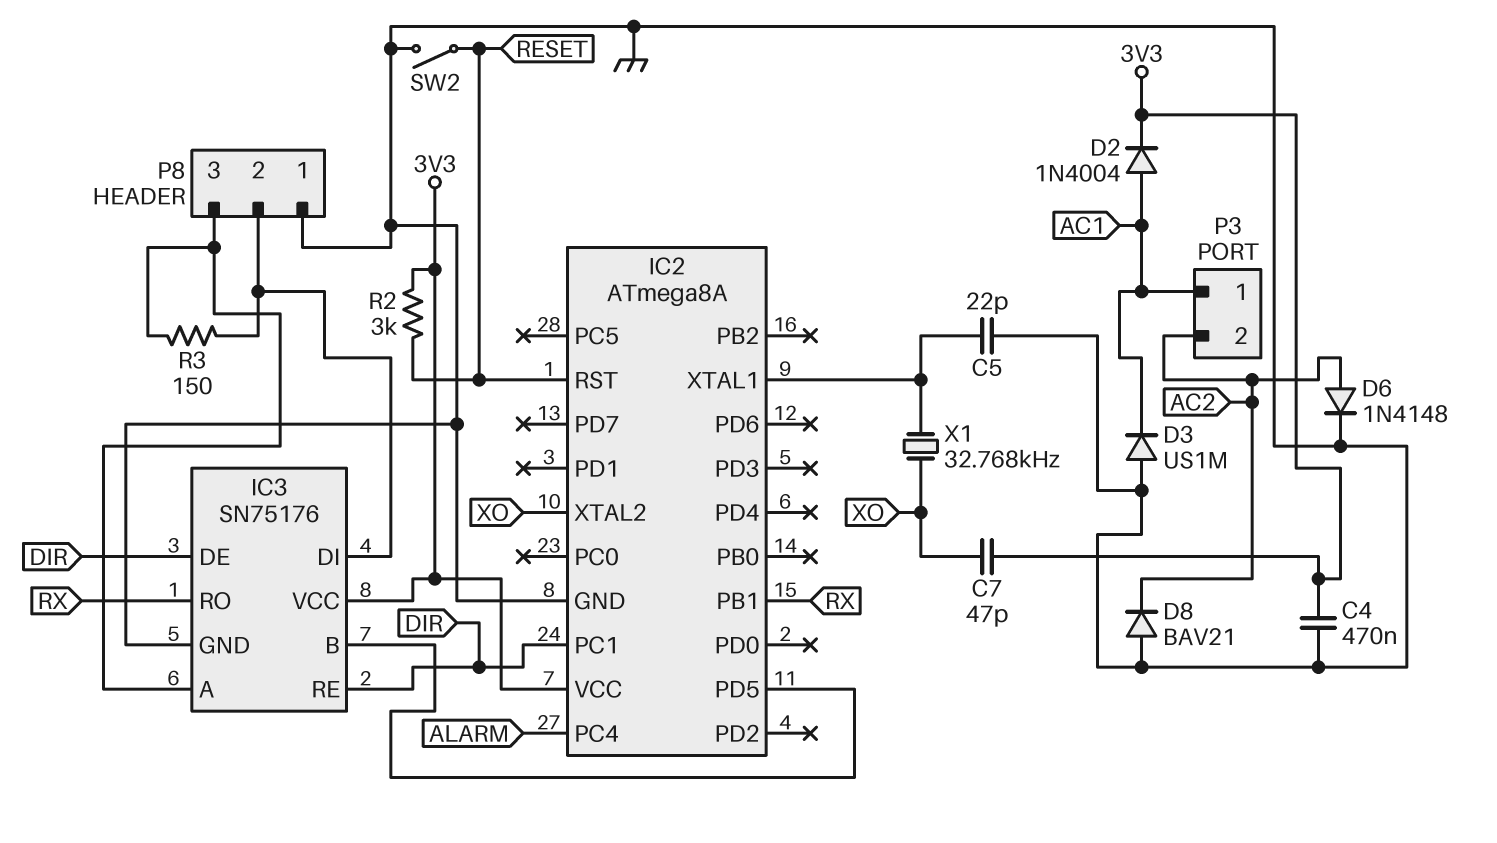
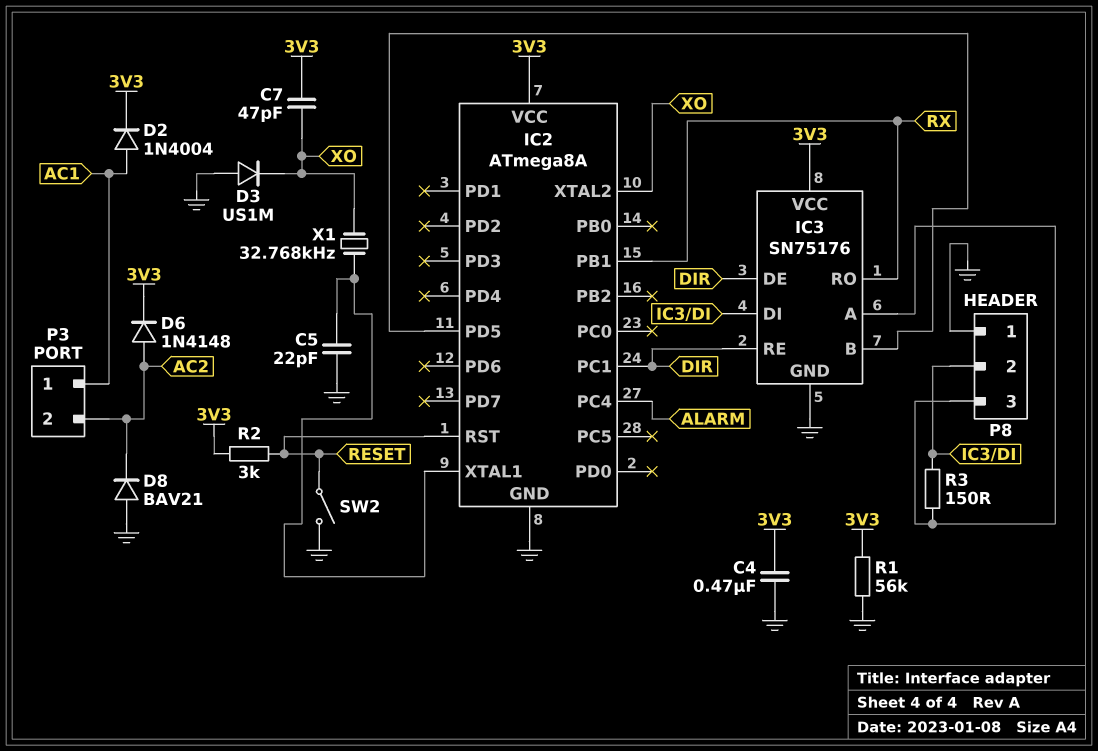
D3: diode US1M (A GND, K AC1) -> diode US1M (A GND, K XO)
D6: diode 1N4148 (A AC2, K GND) -> diode 1N4148 (A AC2, K 3V3)
R1: none -> 56k (3V3, GND)

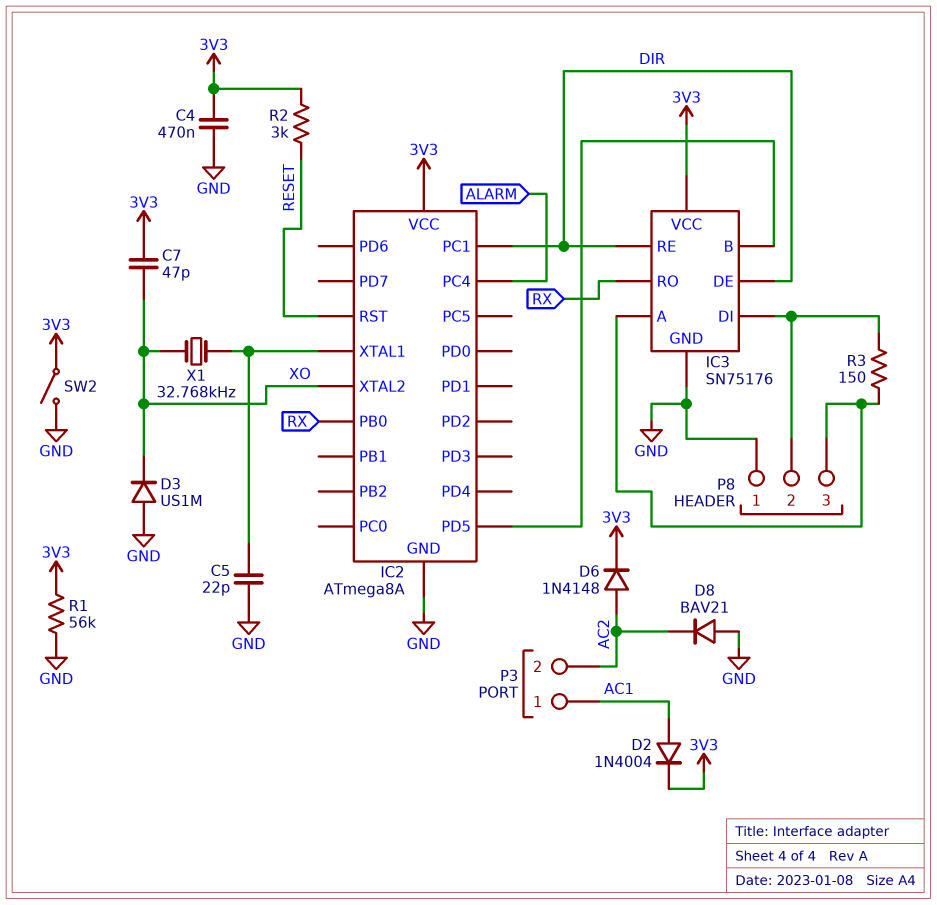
IC2 pin PB0: none -> RX
IC2 pin PB1: RX -> none
SW2: switch (GND, RESET) -> switch (3V3, GND)

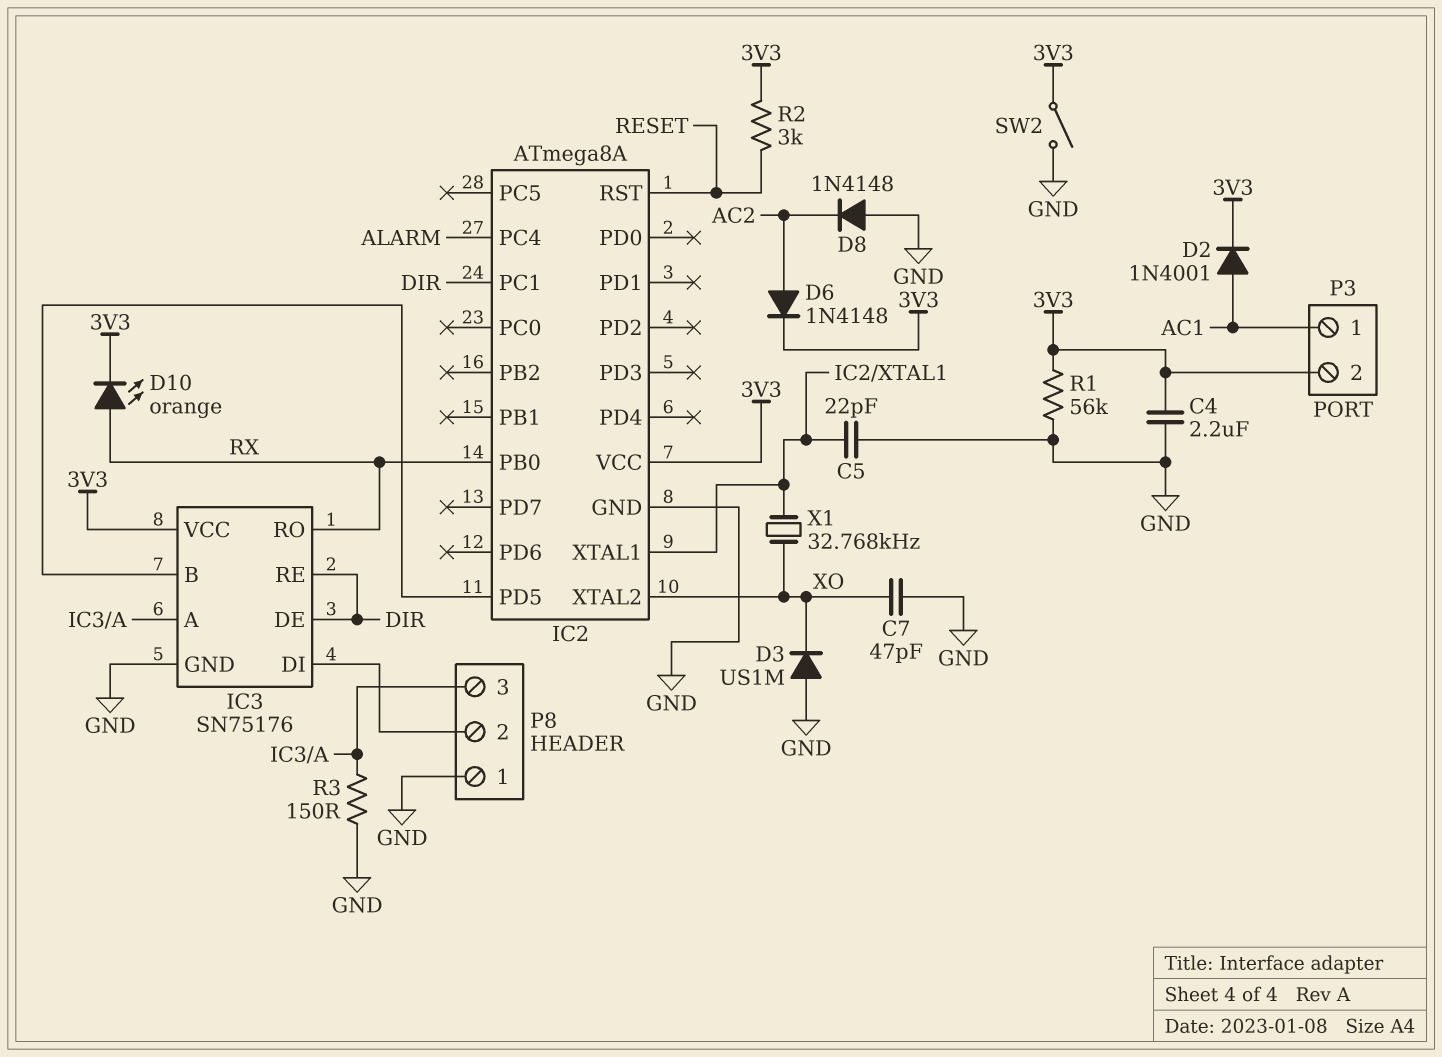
C4: 470nF (3V3, GND) -> 2.2uF (3V3, GND)
C7: 47pF (3V3, XO) -> 47pF (GND, XO)
D2: diode 1N4004 (A AC1, K 3V3) -> diode 1N4001 (A AC1, K 3V3)
D8: diode BAV21 (A GND, K AC2) -> diode 1N4148 (A GND, K AC2)
D10: none -> LED orange (A RX, K 3V3)
P3 pin 2: AC2 -> 3V3
R3: 150 (IC3/A, IC3/DI) -> 150 (GND, IC3/A)

